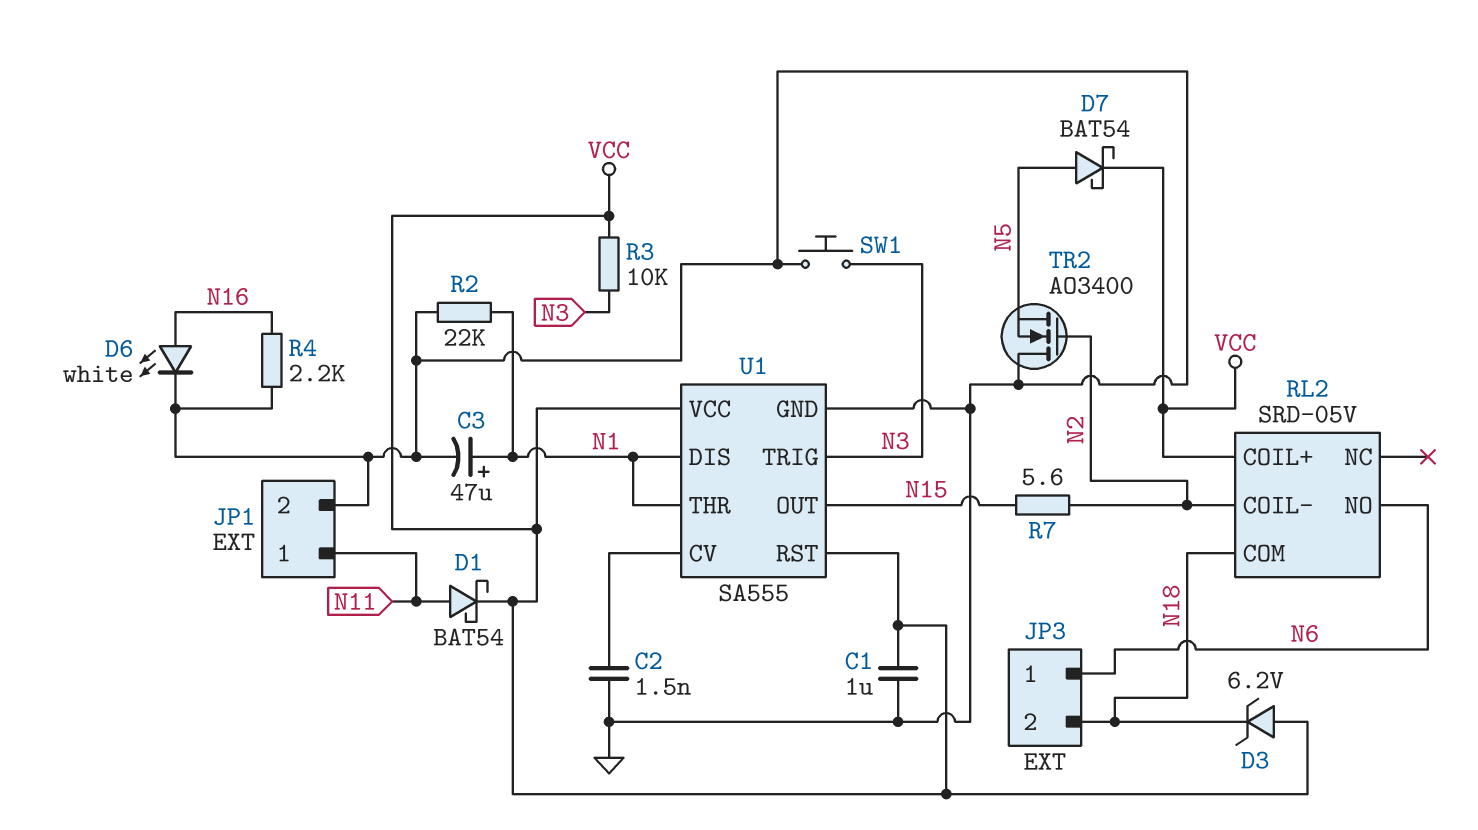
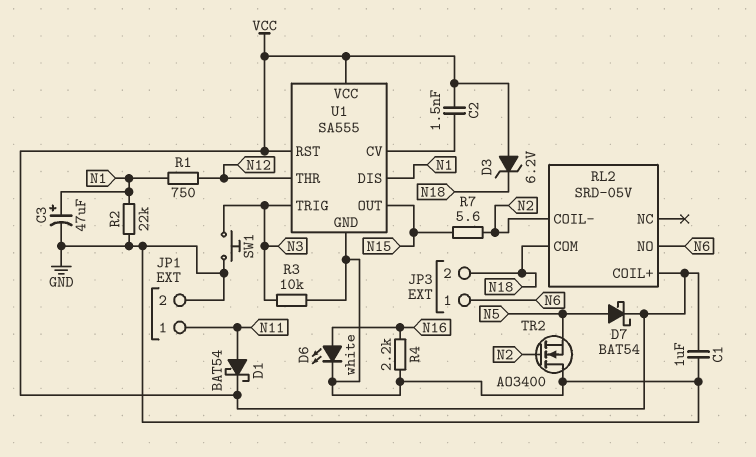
C2: 1.5nF (GND, U1/CV) -> 1.5nF (U1/CV, VCC)
R1: none -> 750 (N1, N12)
R3: 10k (N3, VCC) -> 10k (GND, N3)
U1 pin THR: N1 -> N12

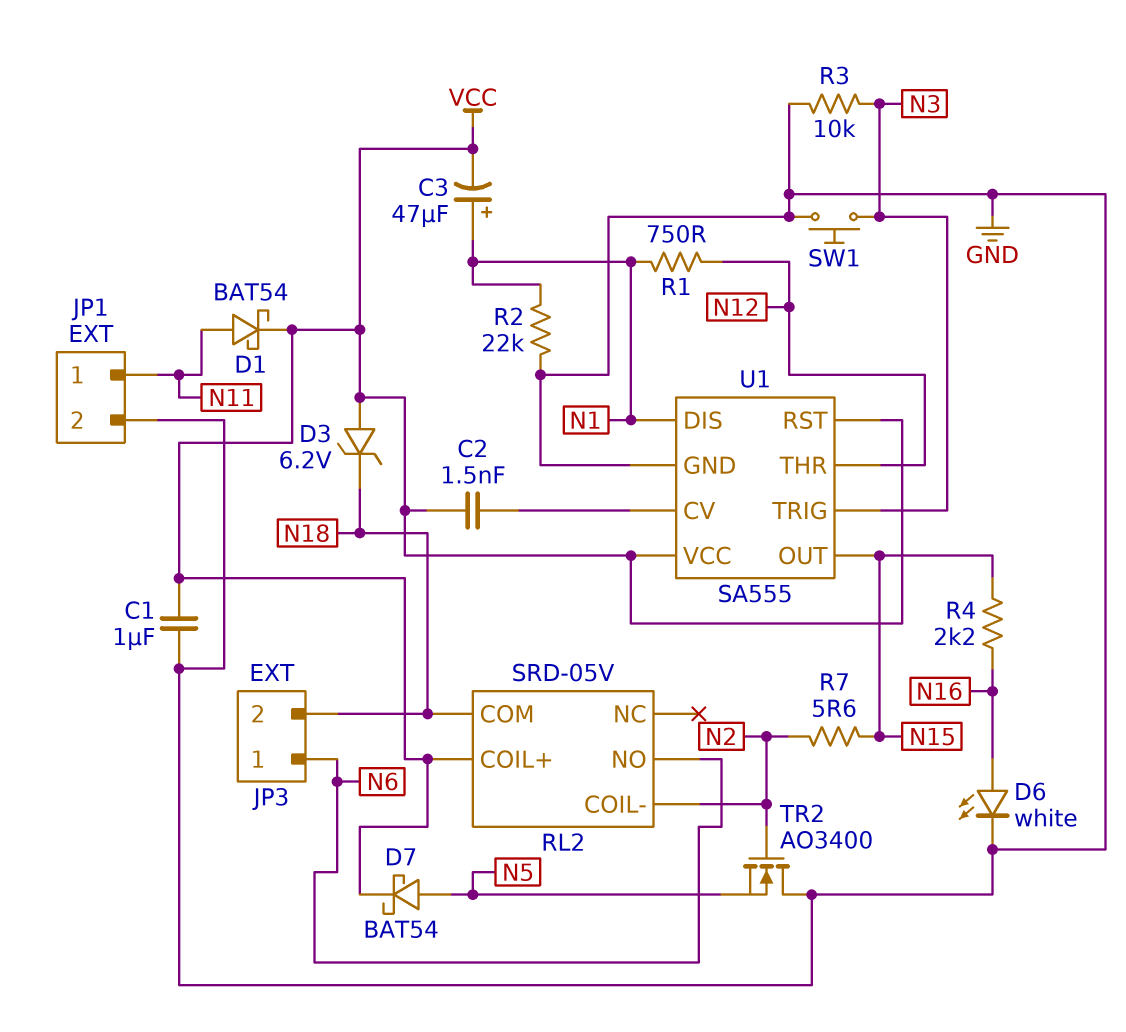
C3: 47uF (plus N1, minus GND) -> 47uF (plus N1, minus VCC)
R4: 2.2k (GND, N16) -> 2.2k (N15, N16)

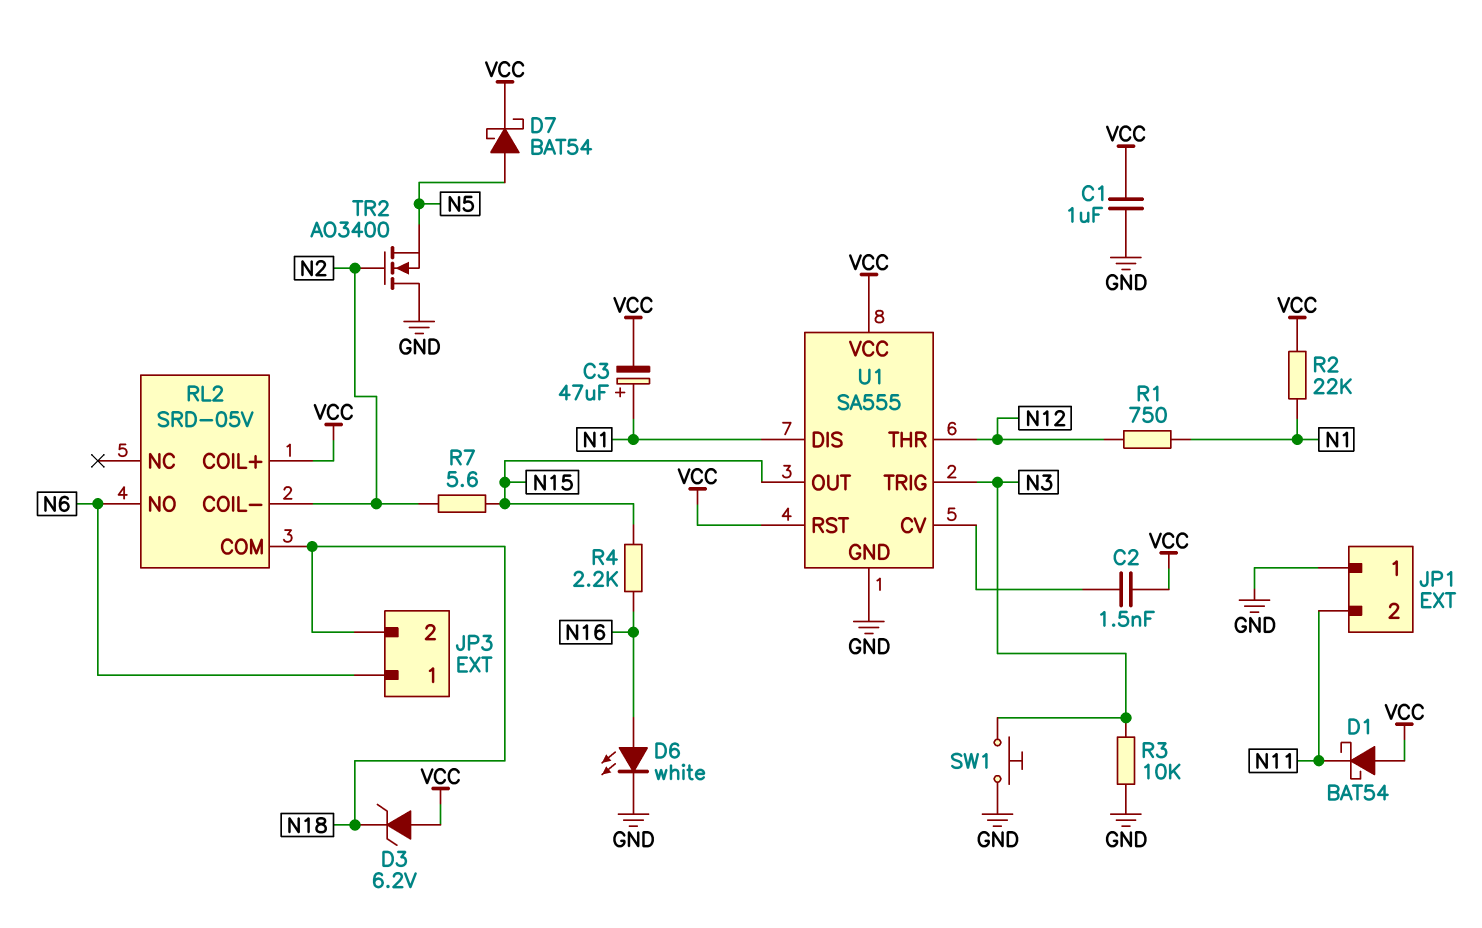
D1: schottky BAT54 (A N11, K VCC) -> schottky BAT54 (A VCC, K N11)
JP1 pin 1: N11 -> GND
JP1 pin 2: GND -> N11
R2: 22k (GND, N1) -> 22k (N1, VCC)

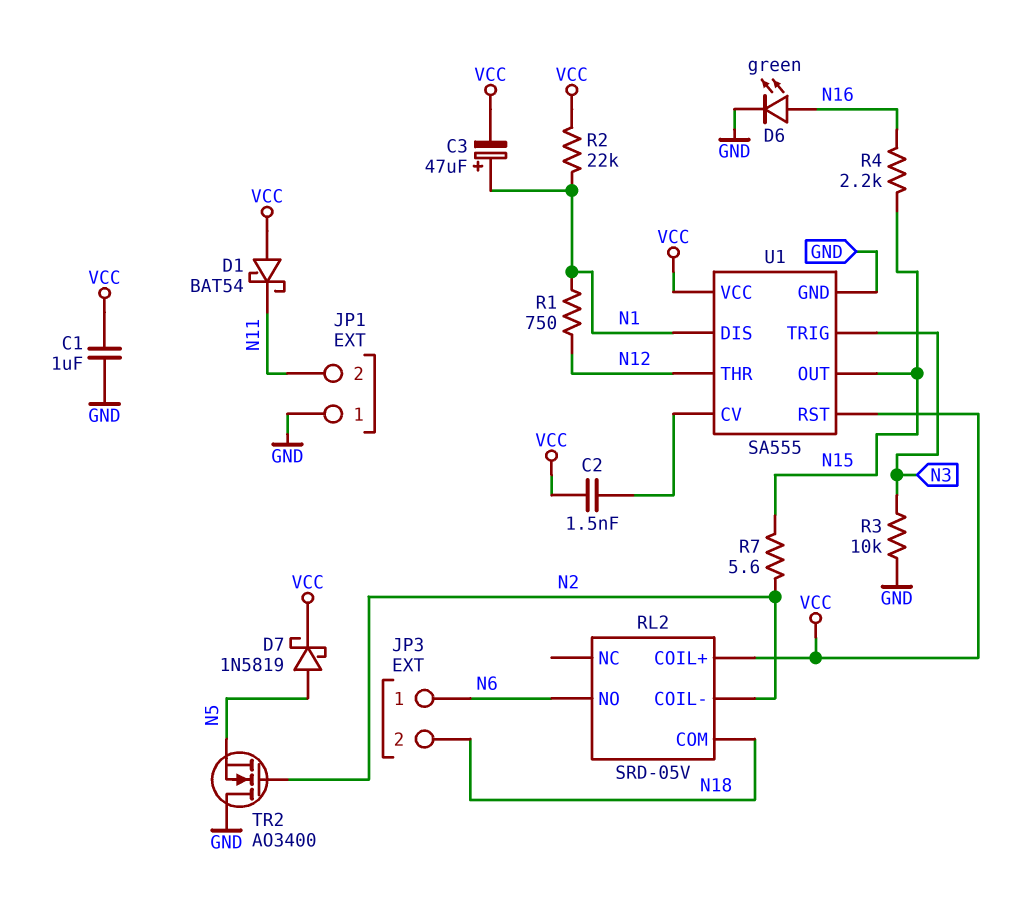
D3: zener 6.2V (A VCC, K N18) -> none
D6: LED white (A N16, K GND) -> LED green (A N16, K GND)
D7: schottky BAT54 (A N5, K VCC) -> schottky 1N5819 (A N5, K VCC)
SW1: button (GND, N3) -> none

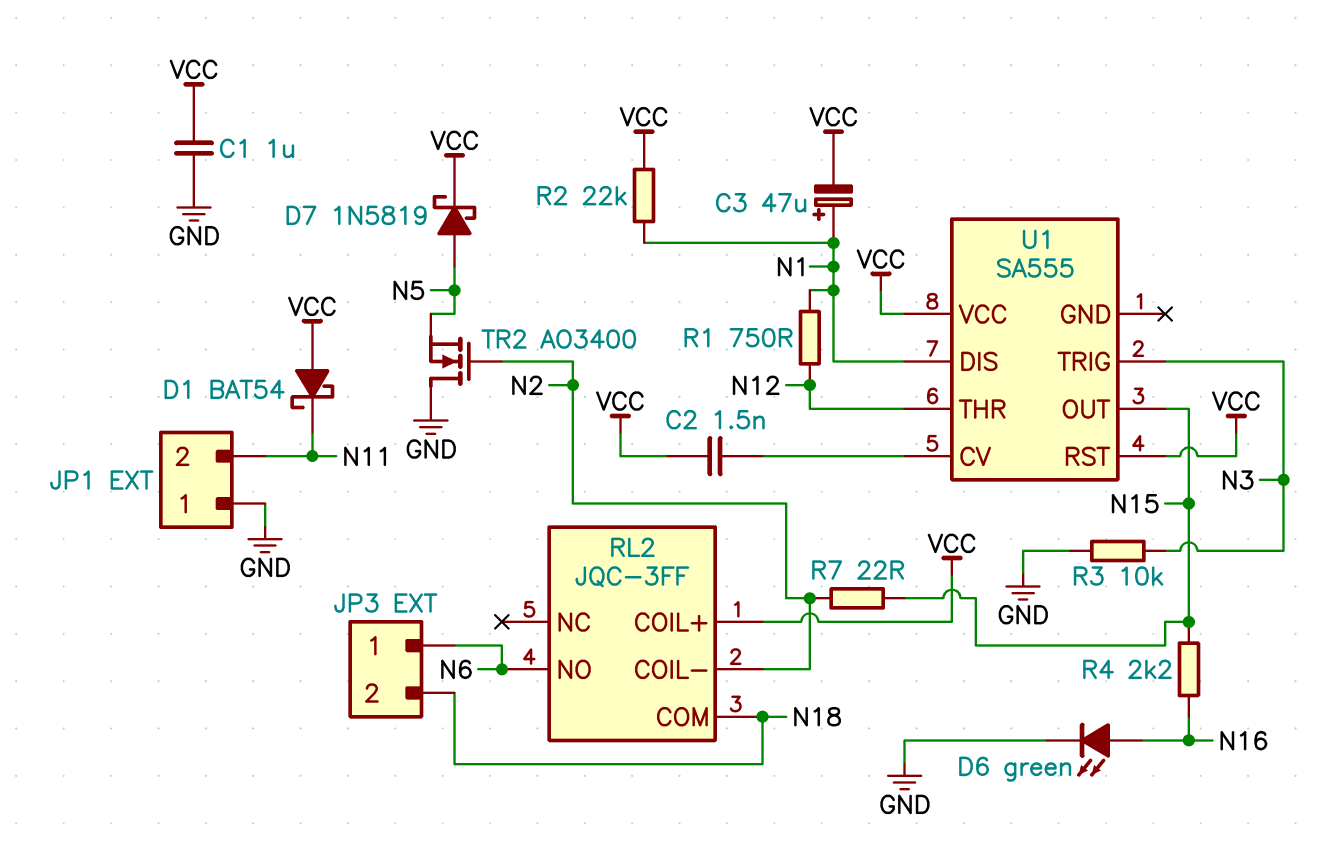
R7: 5.6 (N2, N15) -> 22 (N2, N15)
RL2: SRD-05V -> JQC-3FF
U1 pin GND: GND -> none

